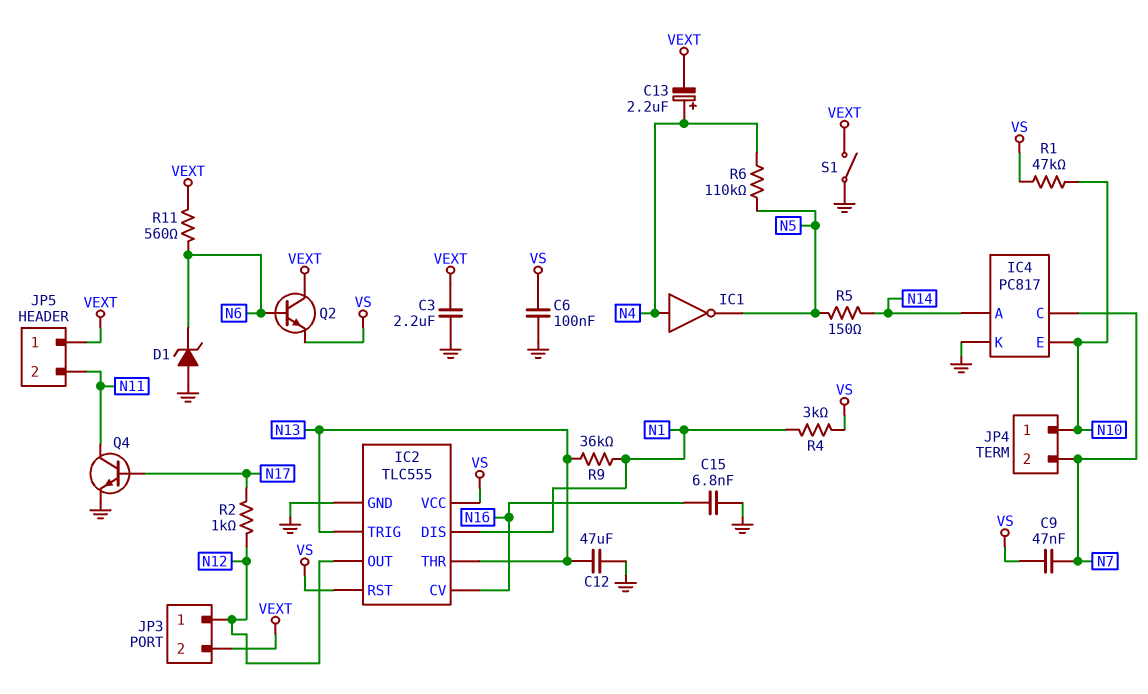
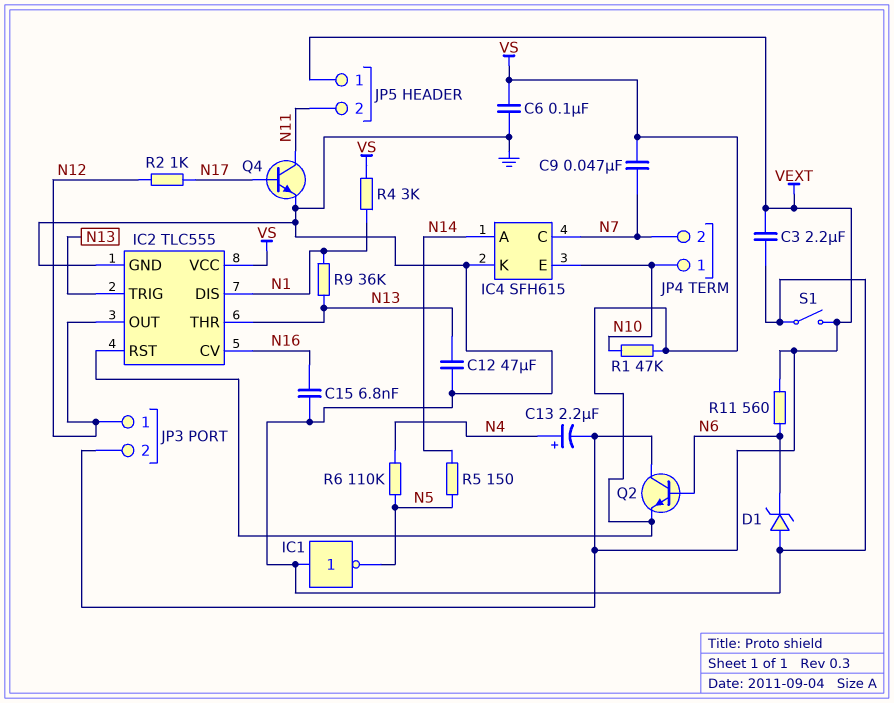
IC1: NOT (in N4, out N5) -> NOT (in GND, out N5)
IC4: PC817 -> SFH615

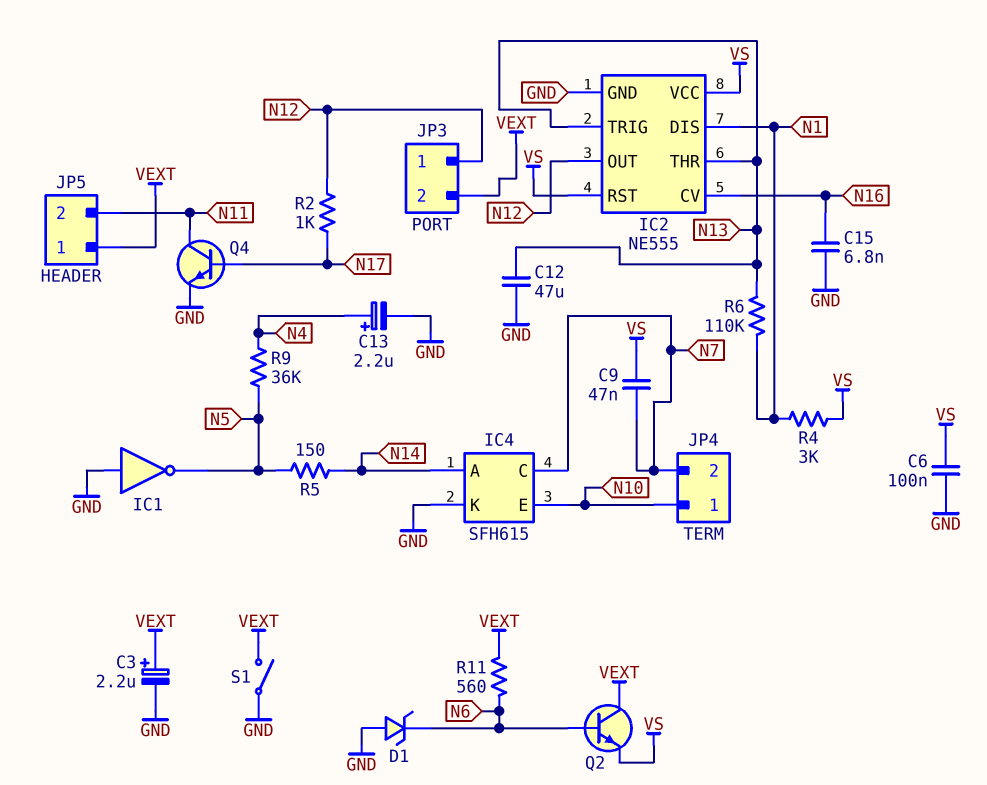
C3: 2.2uF (GND, VEXT) -> 2.2uF (plus VEXT, minus GND)
C13: 2.2uF (plus N4, minus VEXT) -> 2.2uF (plus N4, minus GND)
IC2: TLC555 -> NE555
R1: 47k (N10, VS) -> none
R6: 110k (N4, N5) -> 110k (N1, N13)
R9: 36k (N1, N13) -> 36k (N4, N5)

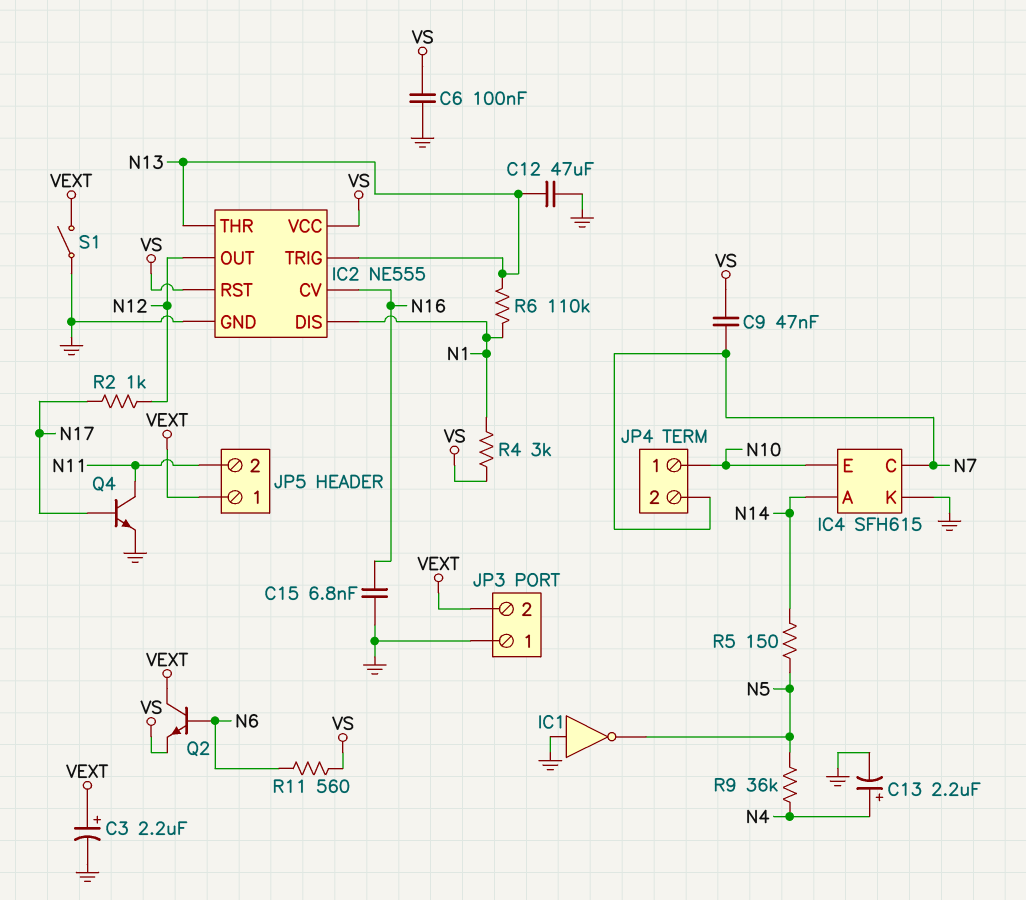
D1: zener (A GND, K N6) -> none
JP3 pin 1: N12 -> GND
R11: 560 (N6, VEXT) -> 560 (N6, VS)

